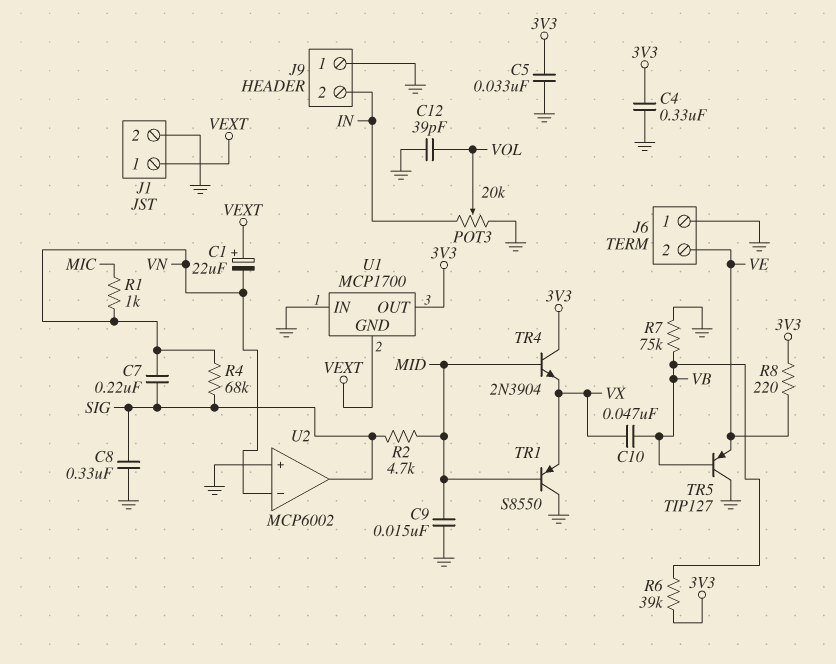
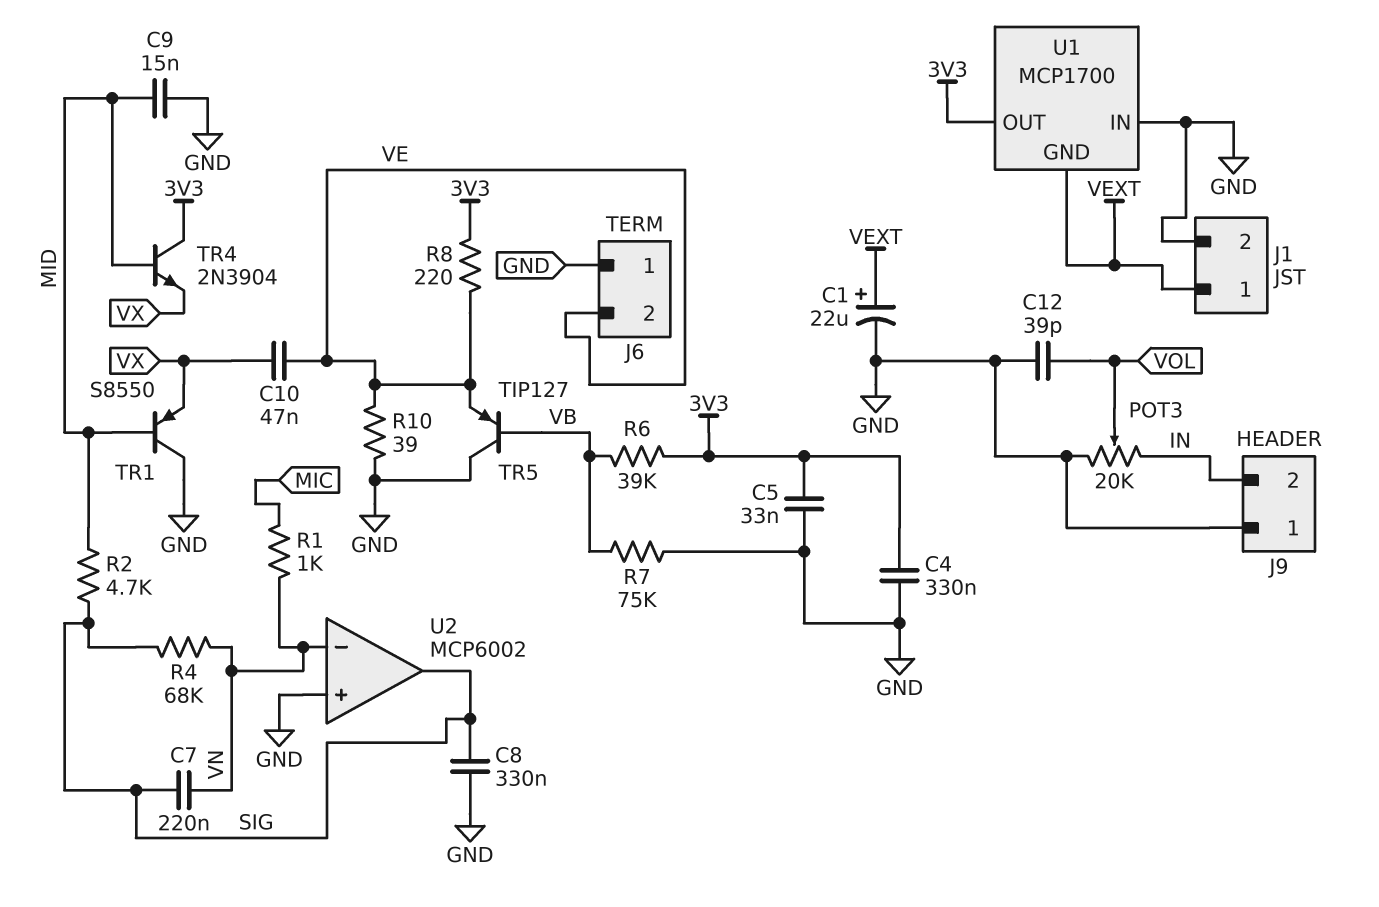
C1: 22uF (plus VEXT, minus VN) -> 22uF (plus VEXT, minus GND)
C10: 47nF (VB, VX) -> 47nF (VE, VX)
R10: none -> 39 (GND, VE)

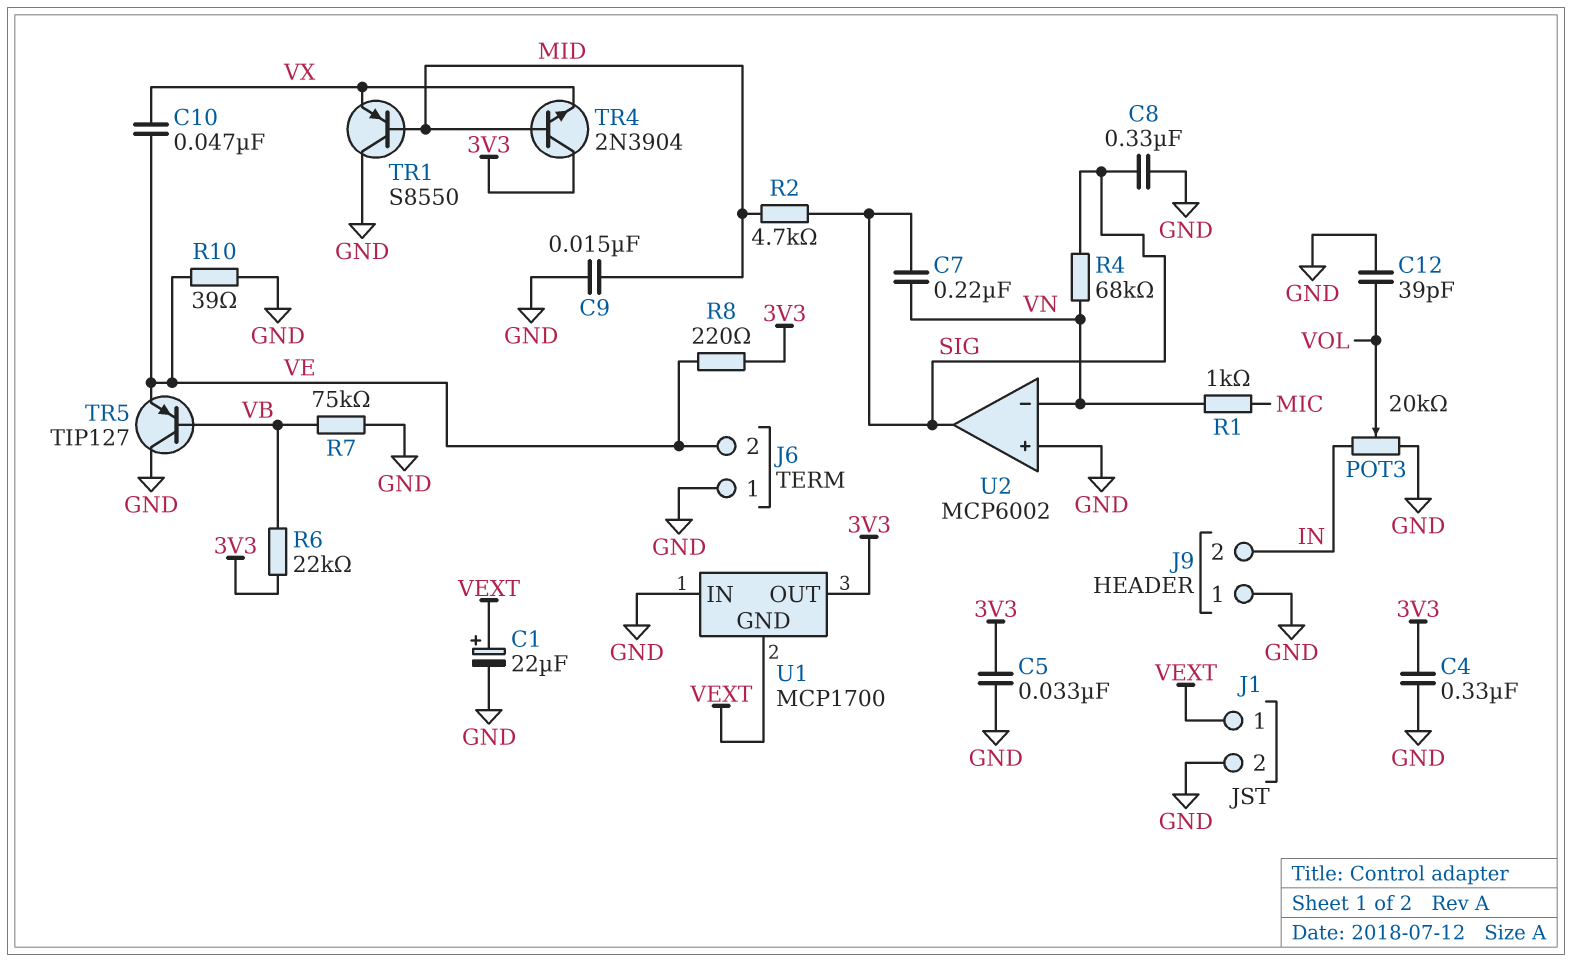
R6: 39k (3V3, VB) -> 22k (3V3, VB)

